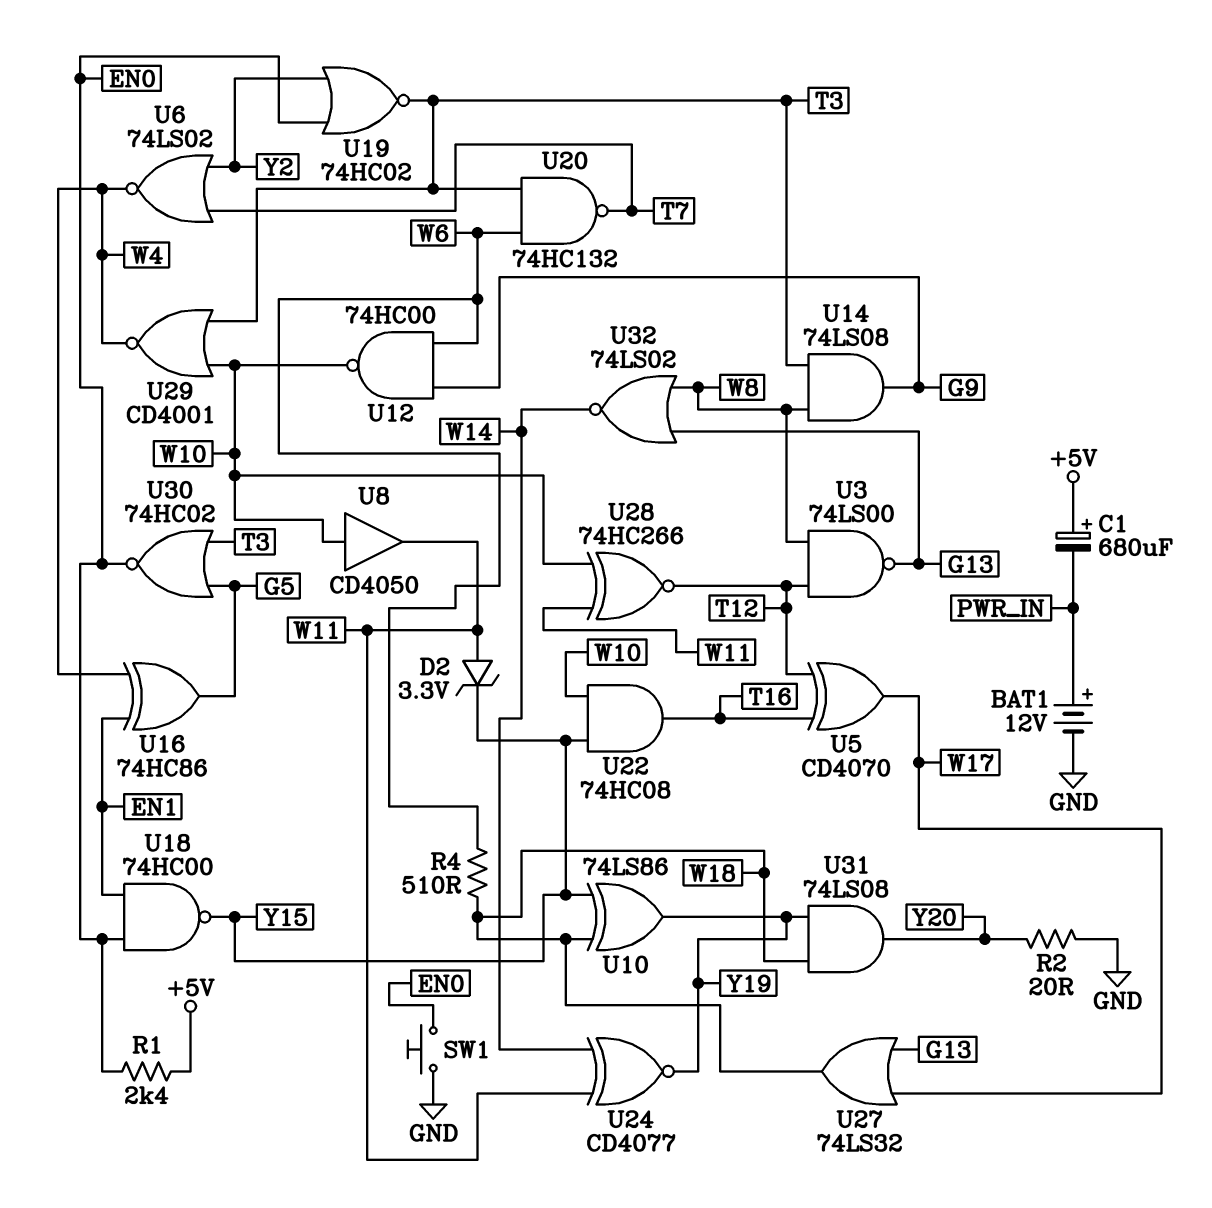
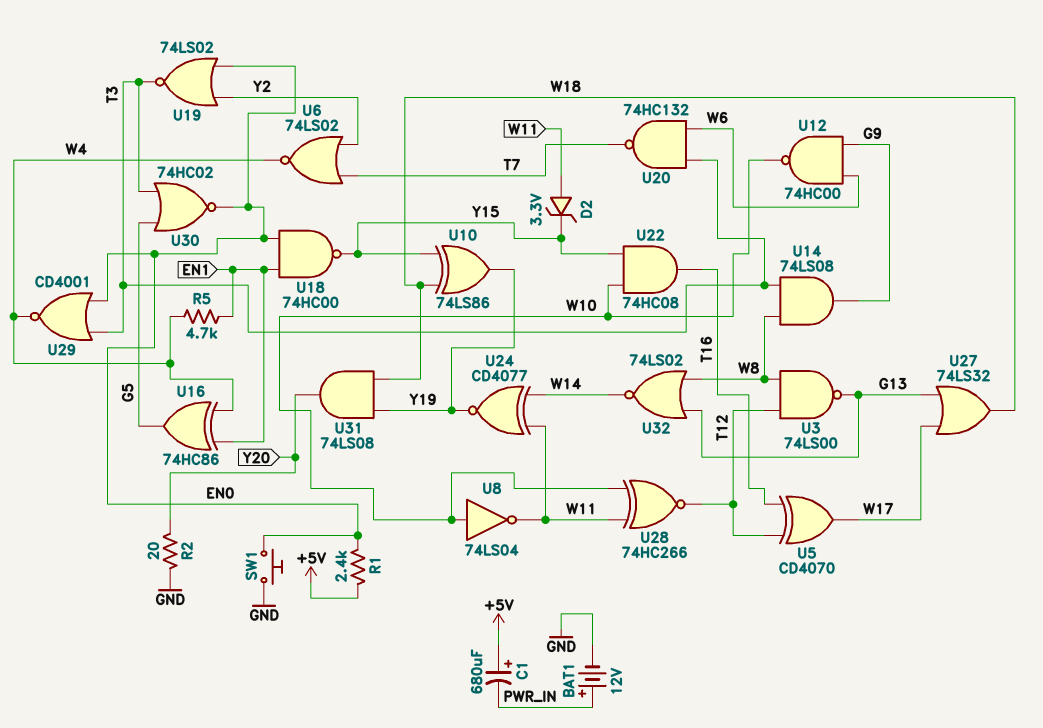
R4: 510 (W6, W18) -> none
R5: none -> 4.7k (EN1, W4)
U8: buffer CD4050 (in W10, out W11) -> NOT 74LS04 (in W10, out W11)
U19: NOR 74HC02 (in EN0, in Y2, out T3) -> NOR 74LS02 (in EN0, in Y2, out T3)
U29: NOR CD4001 (in T3, in W10, out W4) -> NOR CD4001 (in EN0, in T3, out W4)

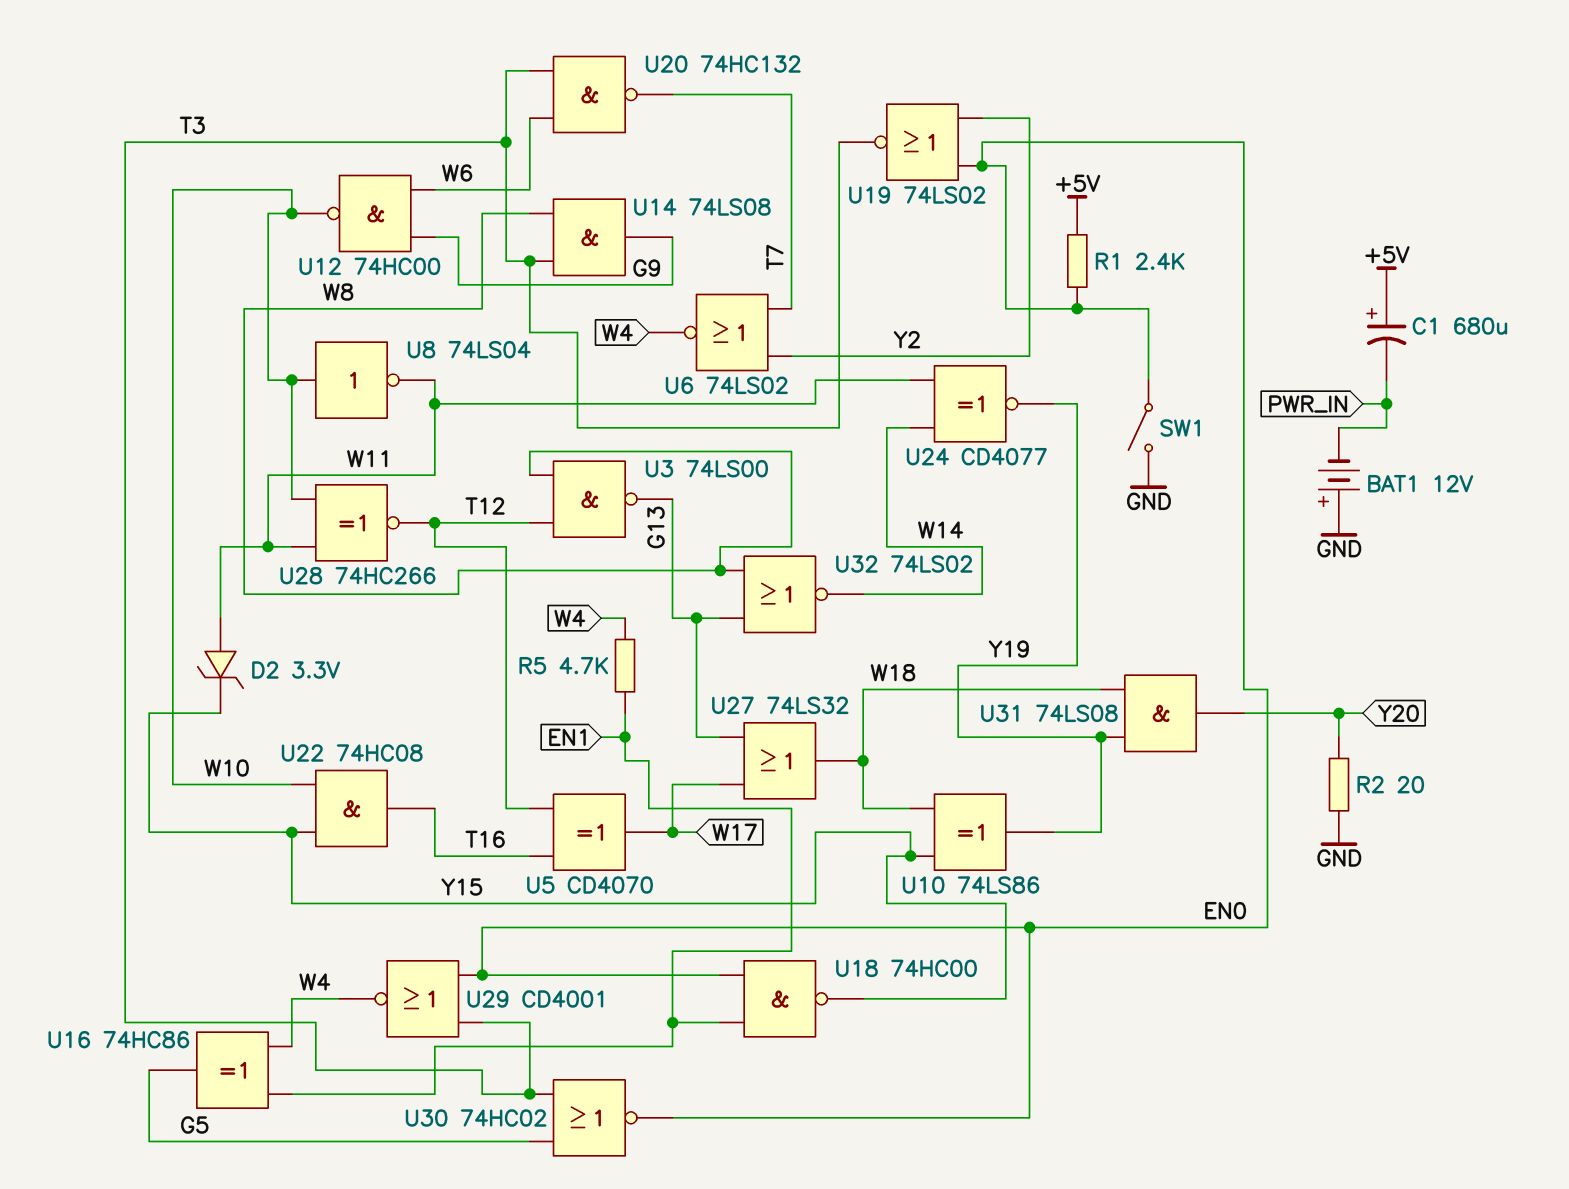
BAT1: 12V (plus PWR_IN, minus GND) -> 12V (plus GND, minus PWR_IN)
SW1: button (EN0, GND) -> switch (EN0, GND)

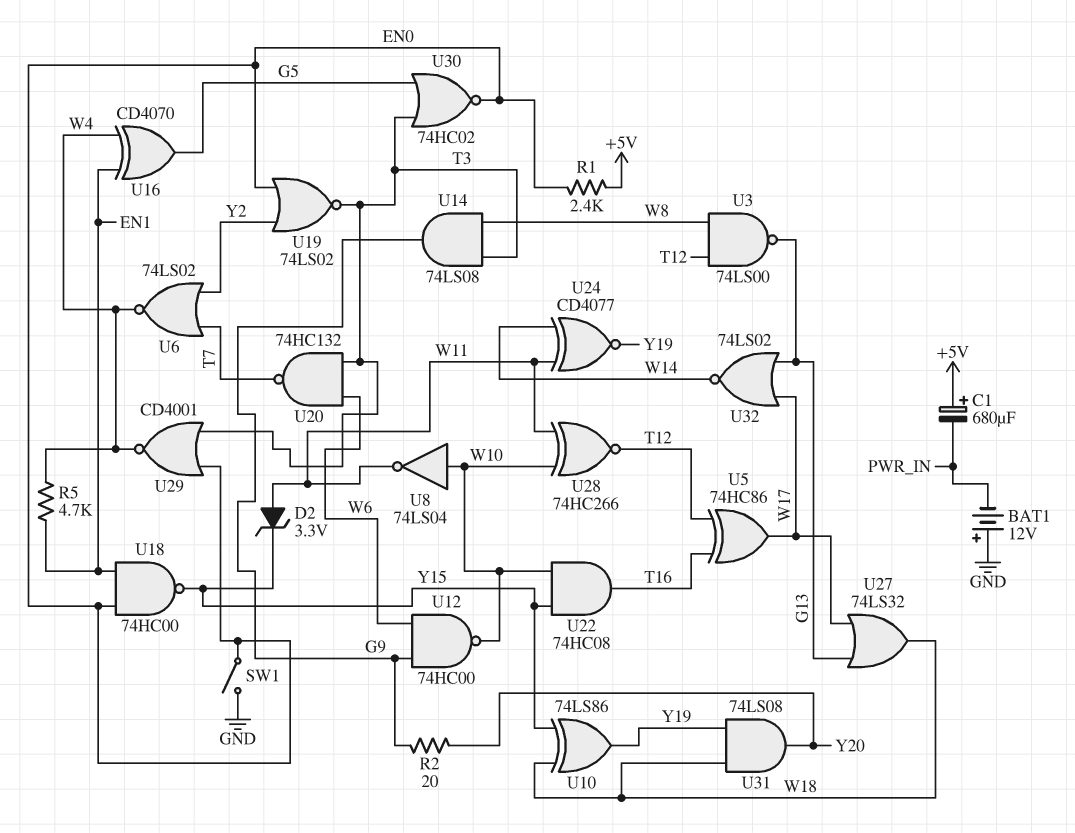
R2: 20 (GND, Y20) -> 20 (G9, Y20)
U5: XOR CD4070 (in T12, in T16, out W17) -> XOR 74HC86 (in T12, in T16, out W17)
U16: XOR 74HC86 (in EN1, in W4, out G5) -> XOR CD4070 (in EN1, in W4, out G5)
U32: NOR 74LS02 (in G13, in W8, out W14) -> NOR 74LS02 (in G13, in W17, out W14)

